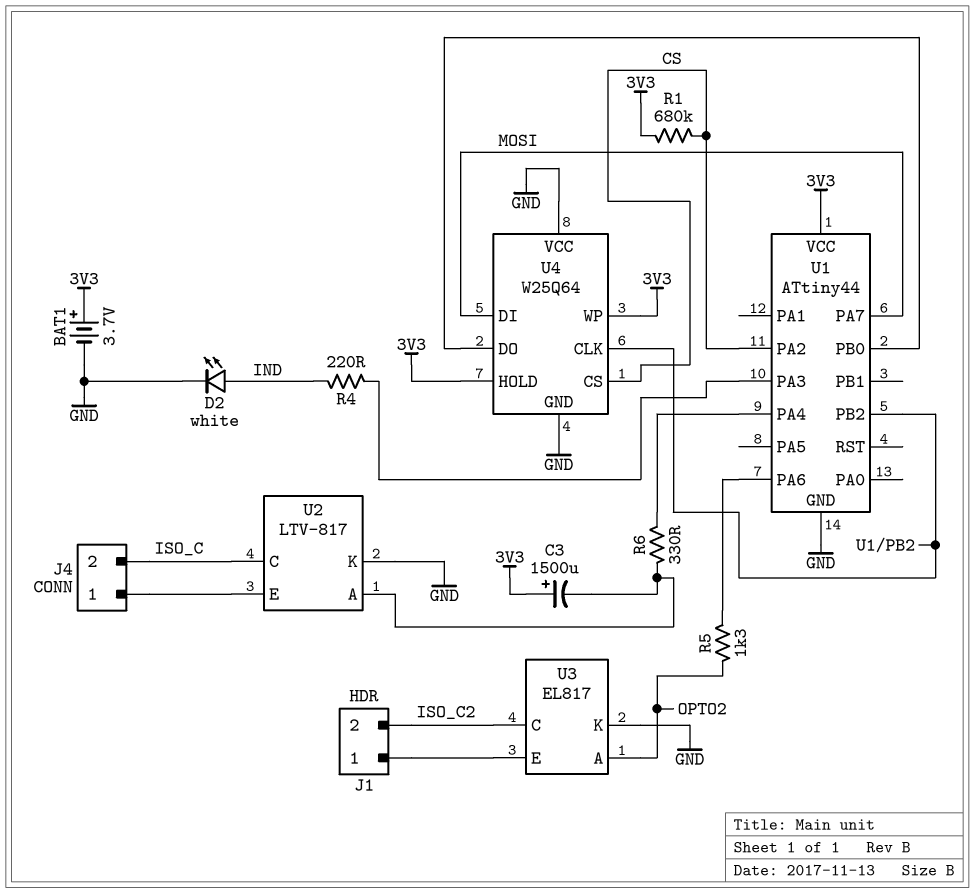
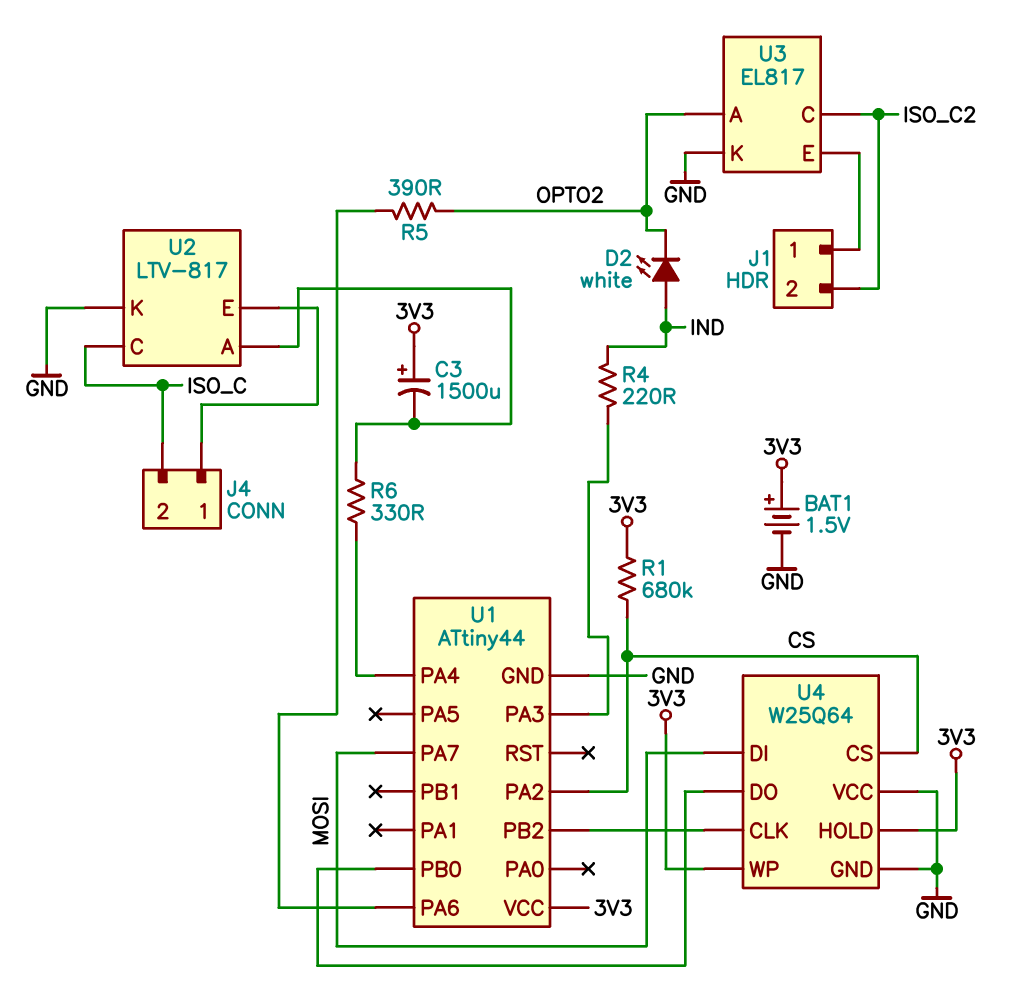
BAT1: 3.7V (plus 3V3, minus GND) -> 1.5V (plus 3V3, minus GND)
D2: LED white (A IND, K GND) -> LED white (A IND, K OPTO2)
R5: 1.3k (OPTO2, U1/PA6) -> 390 (OPTO2, U1/PA6)

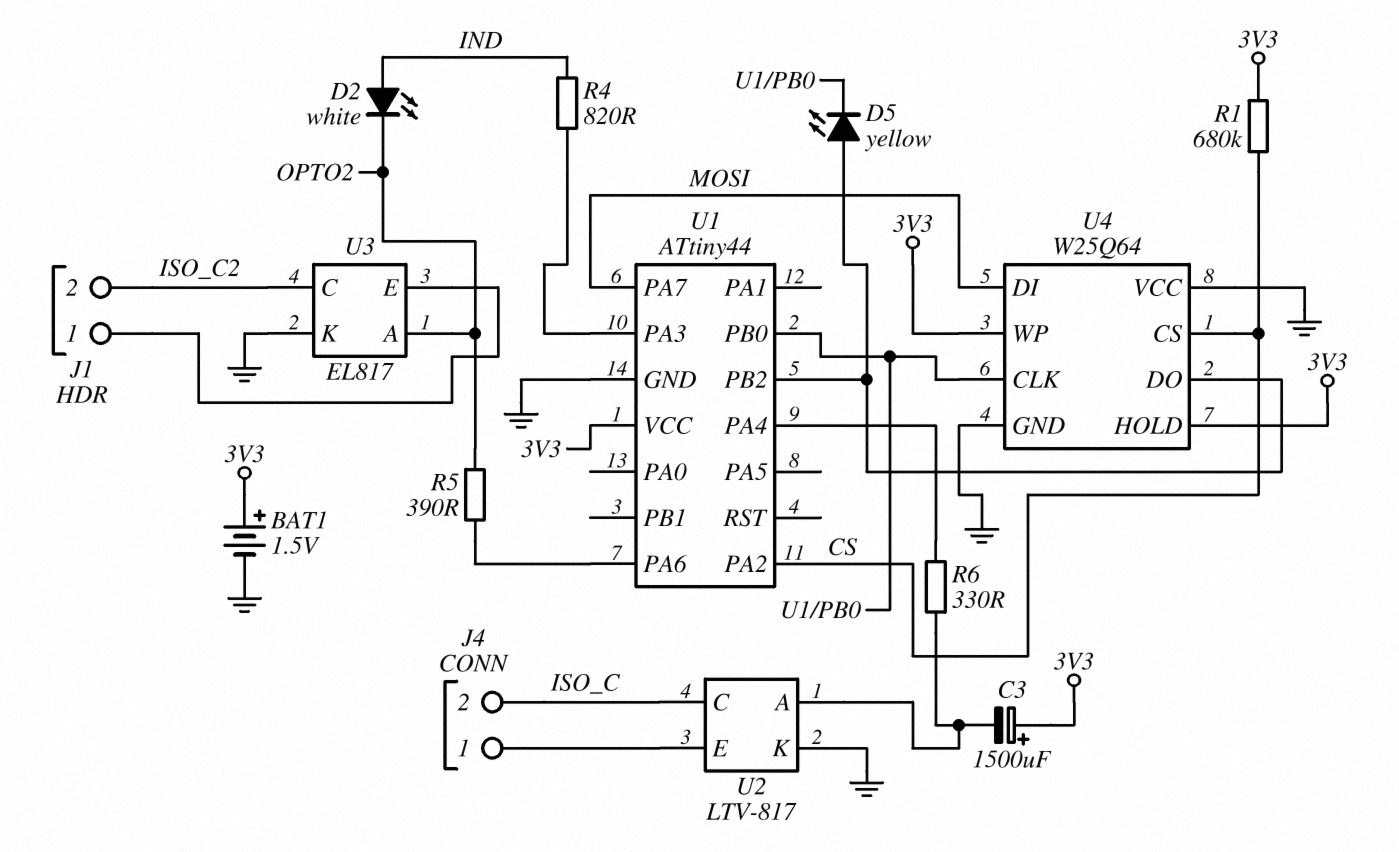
D5: none -> LED yellow (A U1/PB2, K U1/PB0)
R4: 220 (IND, U1/PA3) -> 820 (IND, U1/PA3)
U4 pin CLK: U1/PB2 -> U1/PB0
U4 pin DO: U1/PB0 -> U1/PB2

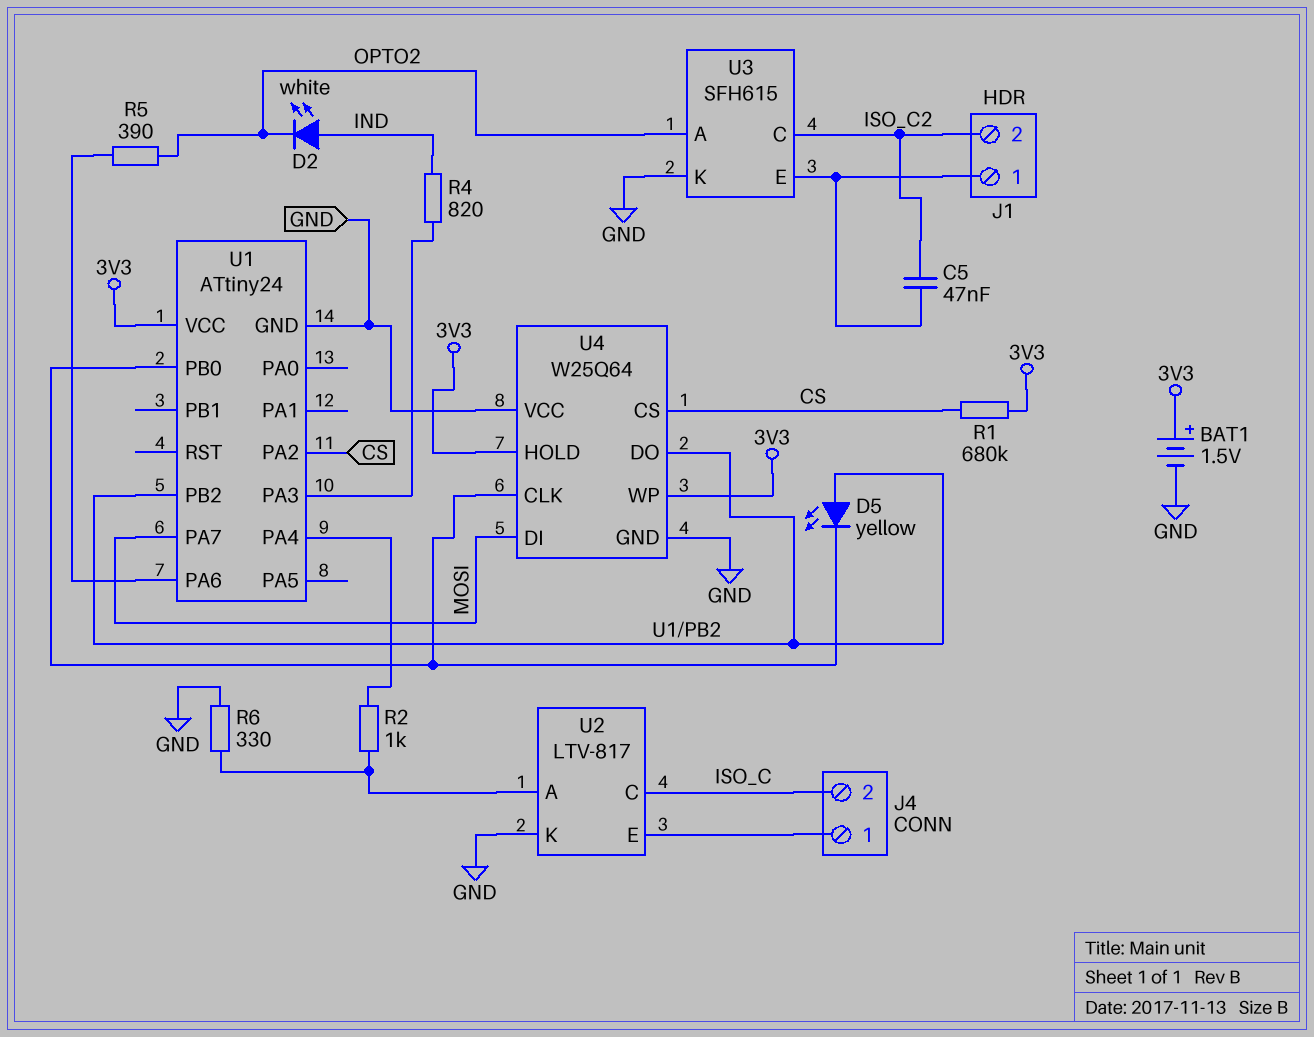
C3: 1500uF (plus 3V3, minus U2/A) -> none
C5: none -> 47nF (ISO_C2, J1/1)
R2: none -> 1k (U1/PA4, U2/A)
R6: 330 (U1/PA4, U2/A) -> 330 (GND, U2/A)
U1: ATtiny44 -> ATtiny24
U3: EL817 -> SFH615

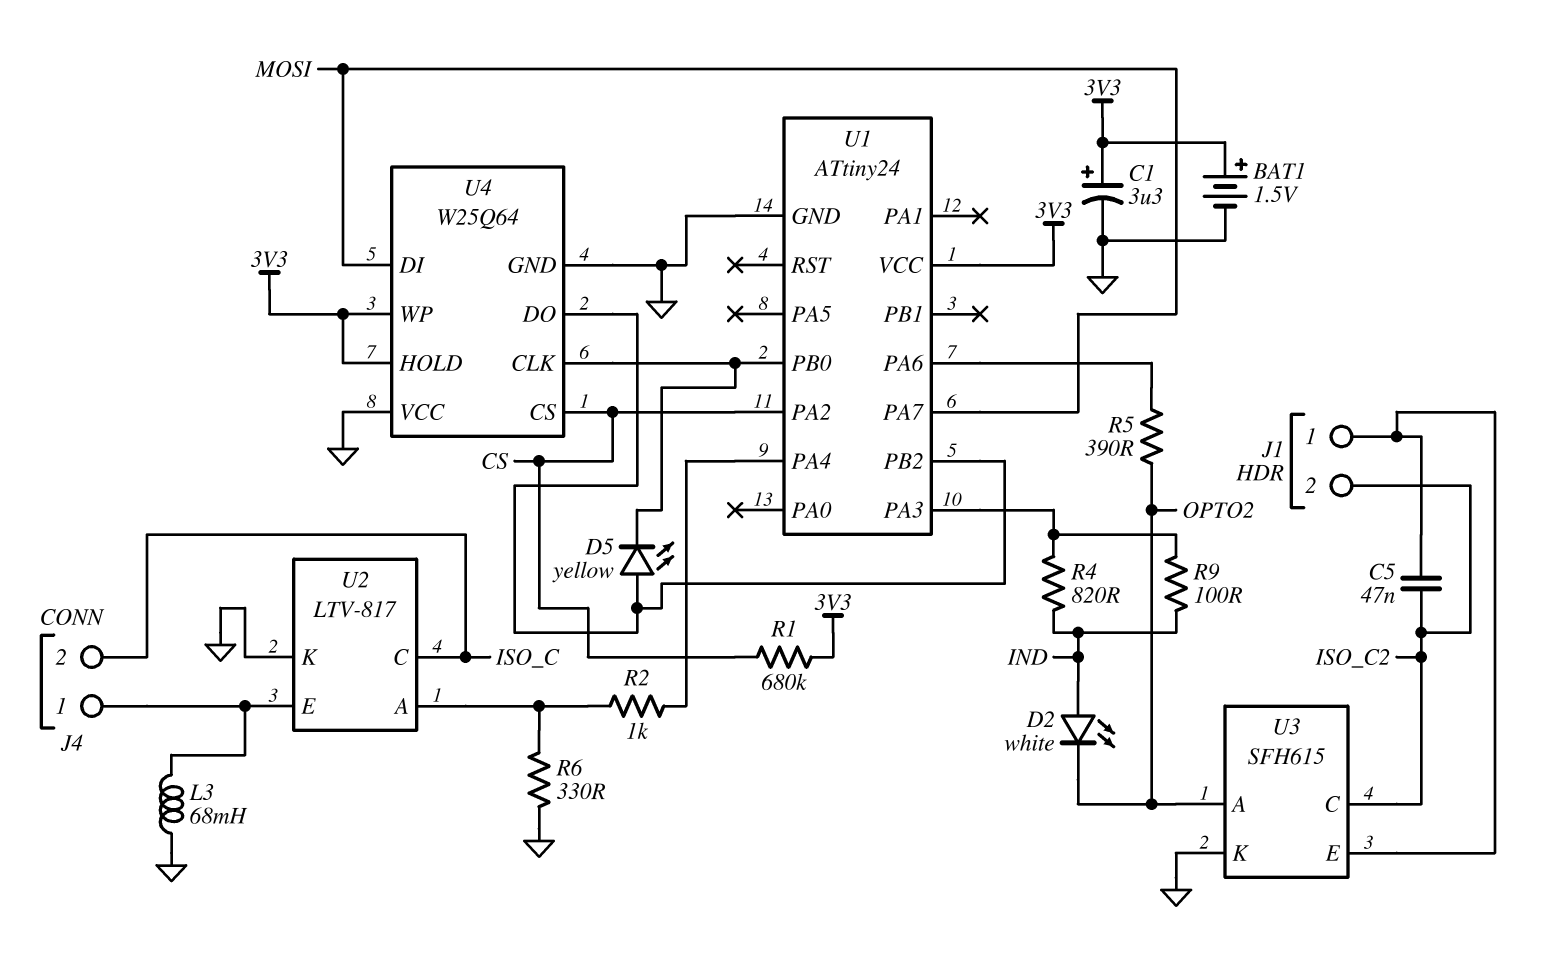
C1: none -> 3.3uF (plus 3V3, minus GND)
L3: none -> 68mH (GND, J4/1)
R9: none -> 100 (IND, U1/PA3)

